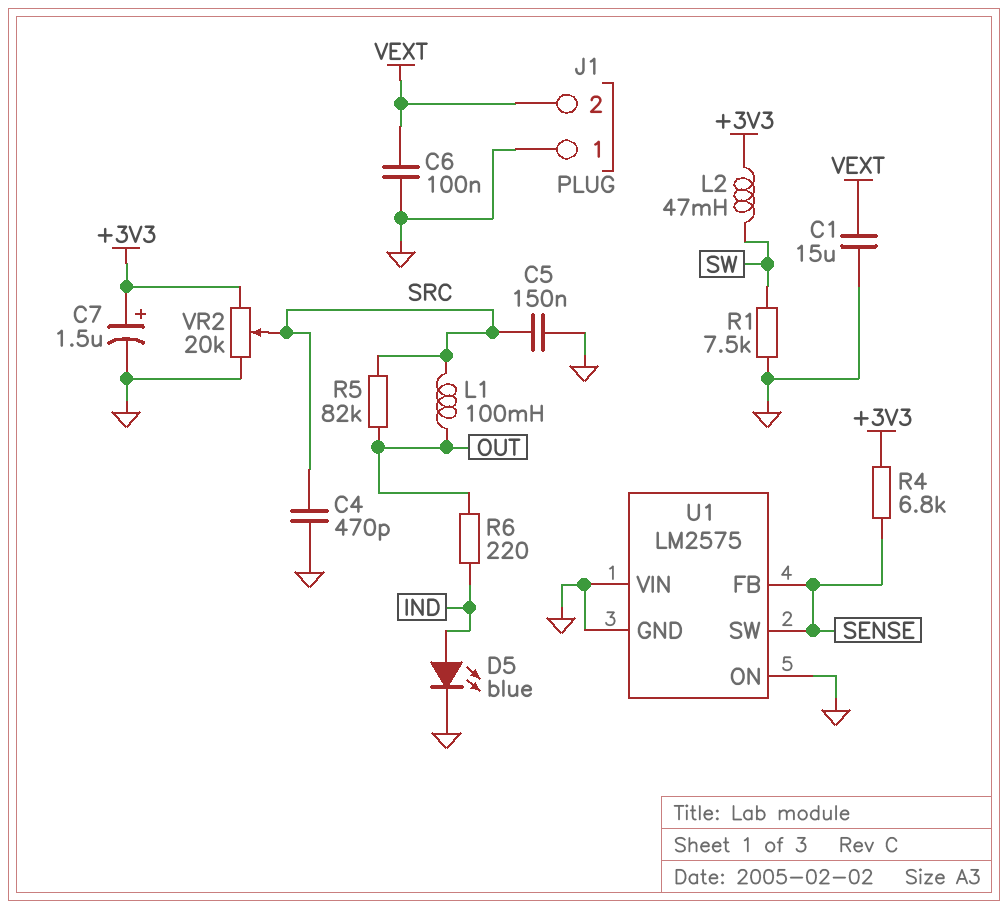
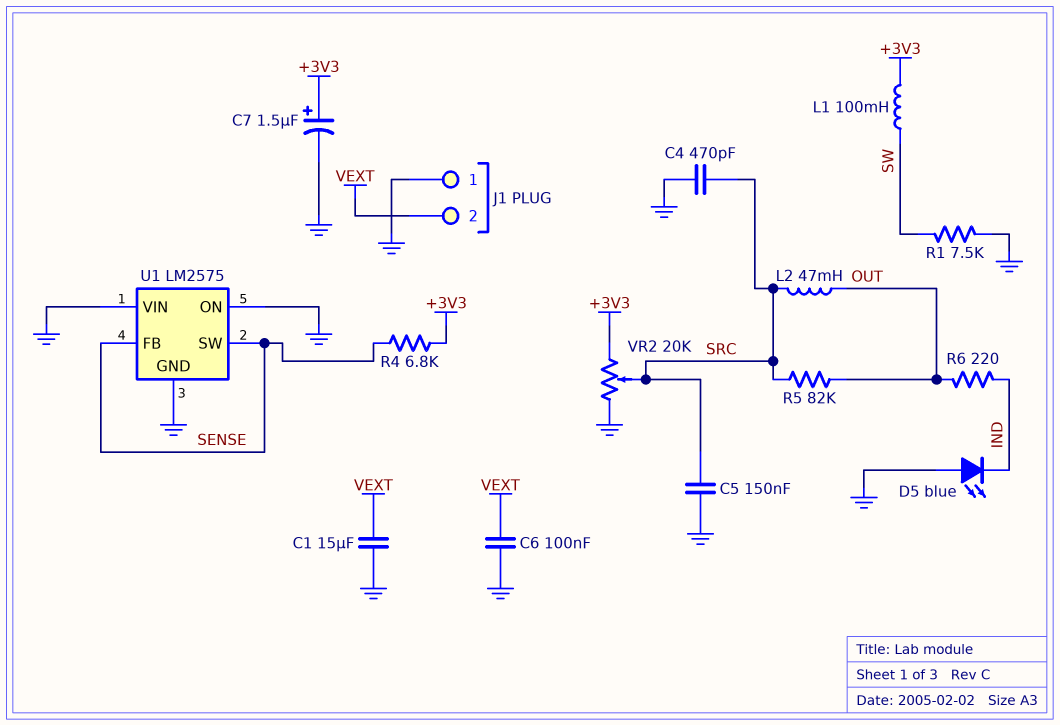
D5: LED blue (A IND, K GND) -> LED blue (A GND, K IND)
L1: 100mH (OUT, SRC) -> 100mH (+3V3, SW)
L2: 47mH (+3V3, SW) -> 47mH (OUT, SRC)

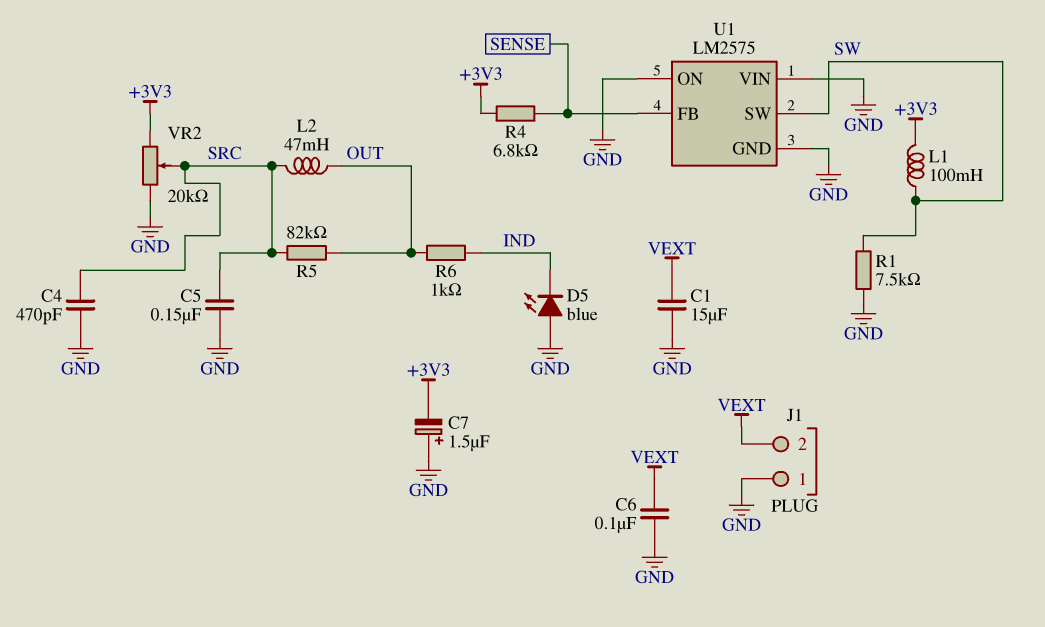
C7: 1.5uF (plus +3V3, minus GND) -> 1.5uF (plus GND, minus +3V3)
R6: 220 (IND, OUT) -> 1k (IND, OUT)
U1 pin SW: SENSE -> SW

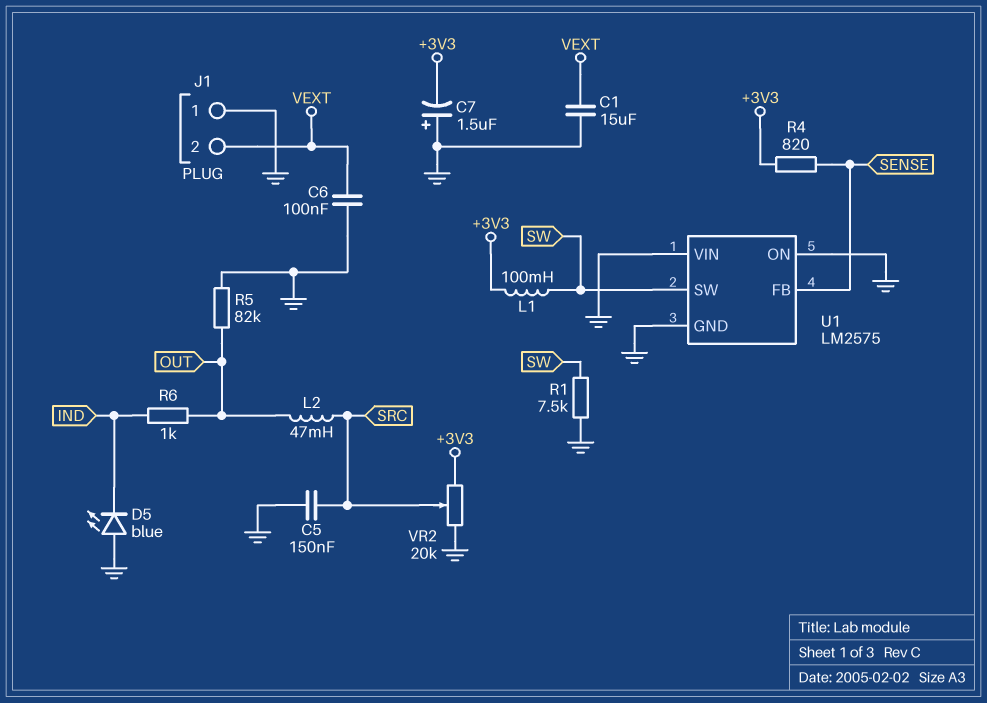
C4: 470pF (GND, SRC) -> none
R4: 6.8k (+3V3, SENSE) -> 820 (+3V3, SENSE)
R5: 82k (OUT, SRC) -> 82k (GND, OUT)

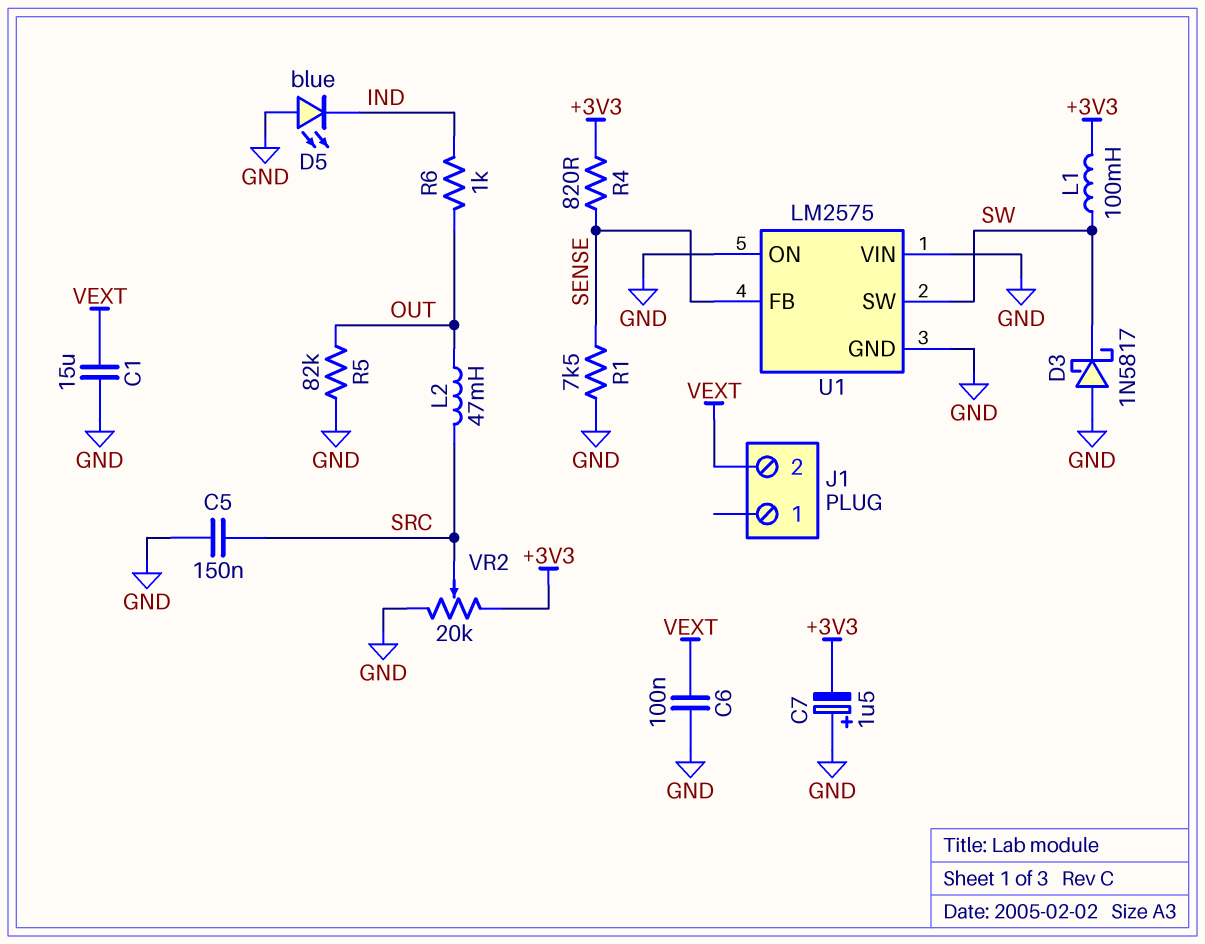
D3: none -> schottky 1N5817 (A GND, K SW)
J1 pin 1: GND -> none
R1: 7.5k (GND, SW) -> 7.5k (GND, SENSE)

